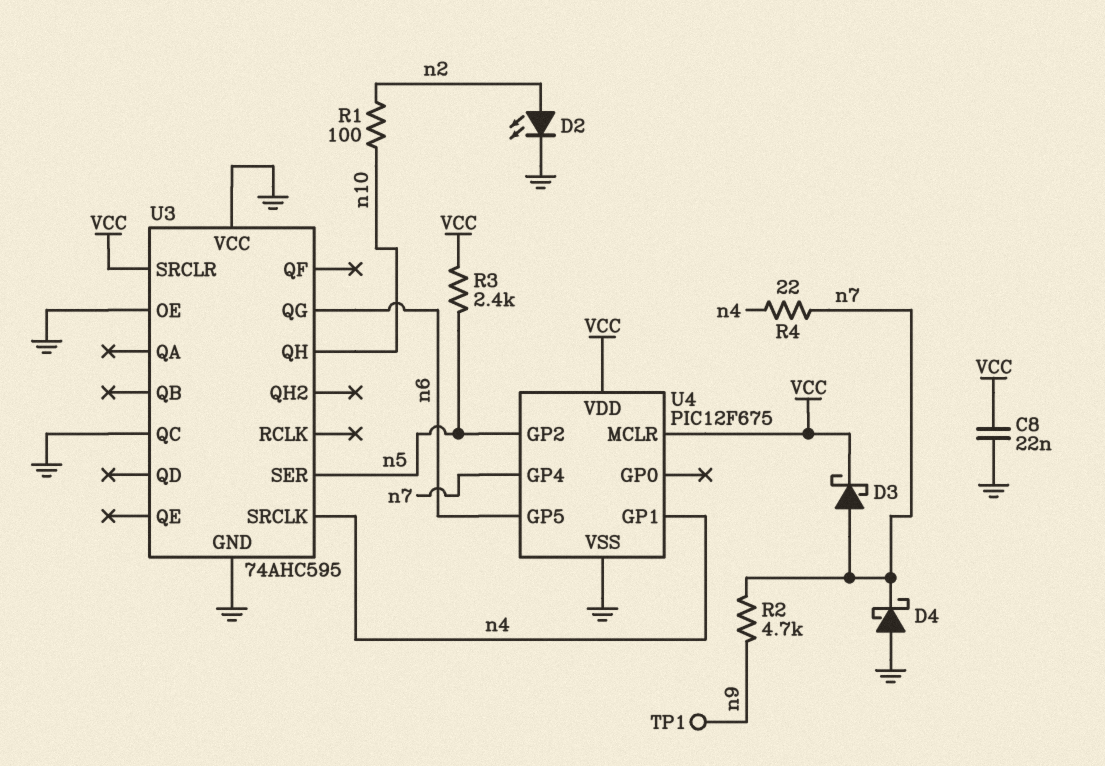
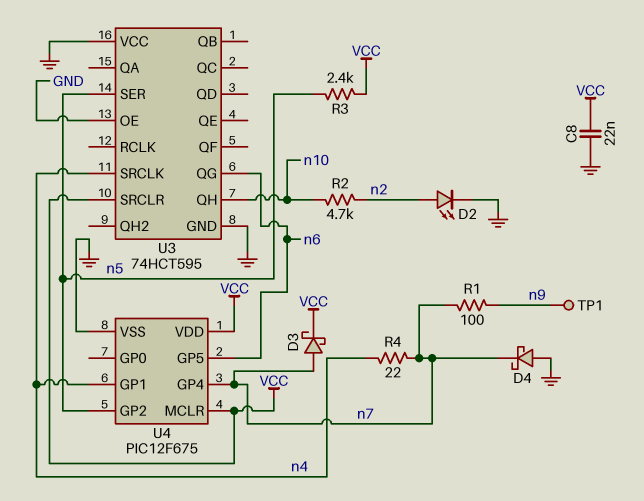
R1: 100 (n2, n10) -> 100 (n7, n9)
R2: 4.7k (n7, n9) -> 4.7k (n2, n10)
U3: 74AHC595 -> 74HCT595
U3 pin QC: GND -> none

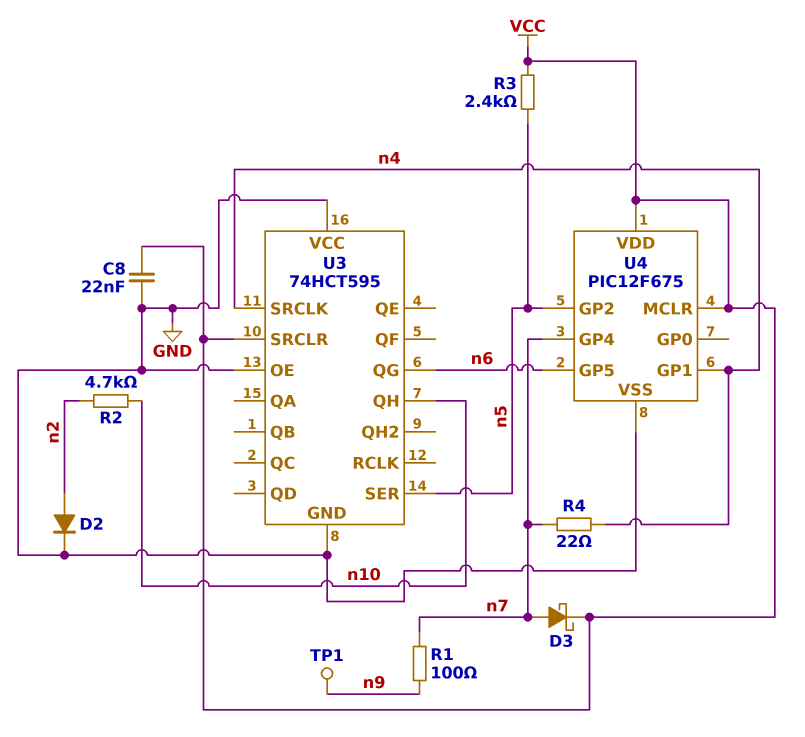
D2: LED (A n2, K GND) -> diode (A n2, K GND)
D4: schottky (A GND, K n7) -> none

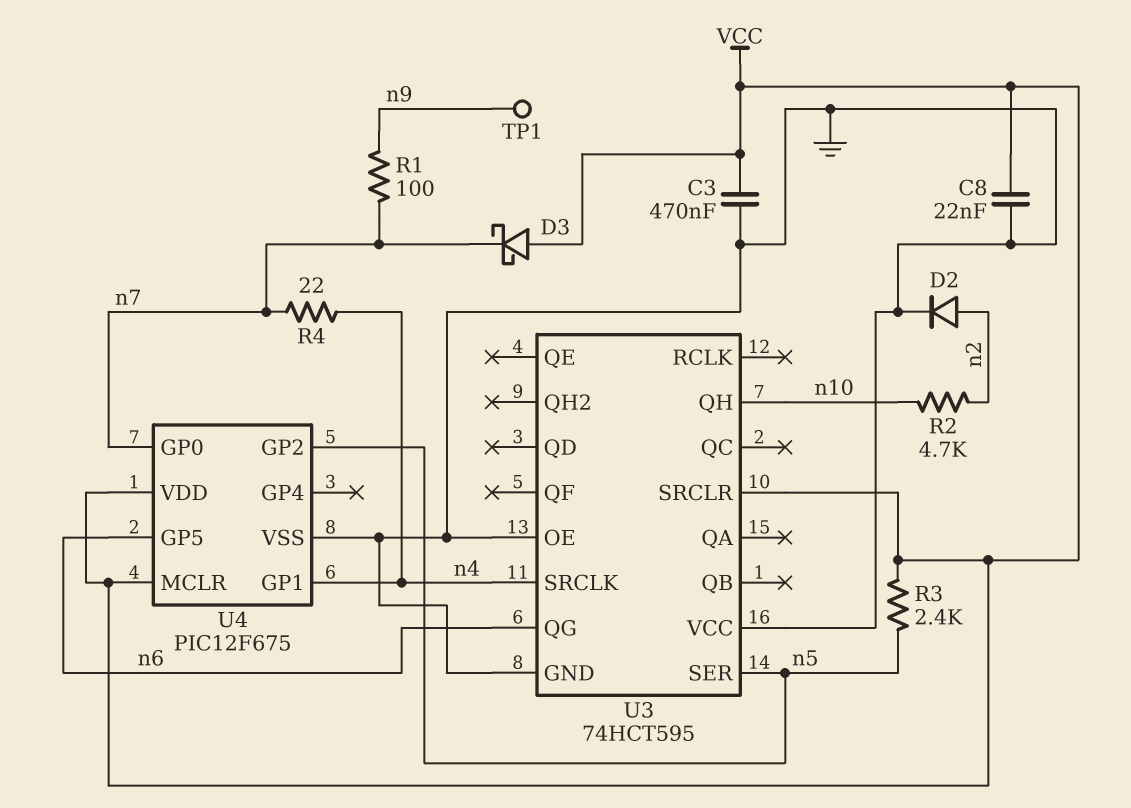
C3: none -> 470nF (GND, VCC)
D3: schottky (A n7, K VCC) -> schottky (A VCC, K n7)
U4 pin GP0: none -> n7
U4 pin GP4: n7 -> none

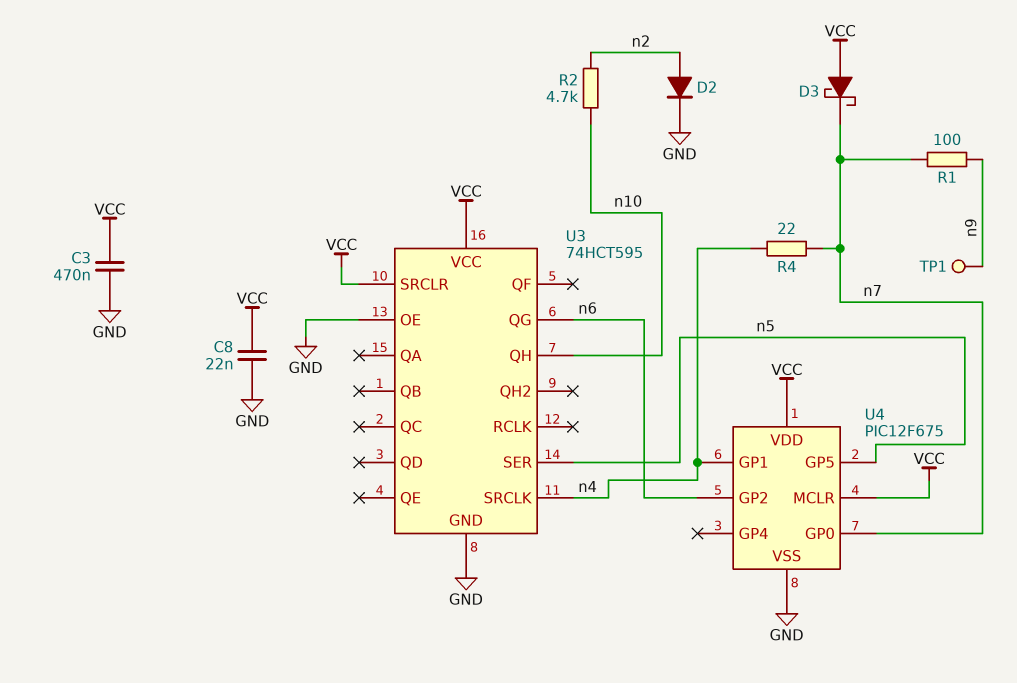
R3: 2.4k (VCC, n5) -> none
U3 pin VCC: GND -> VCC
U4 pin GP2: n5 -> n6
U4 pin GP5: n6 -> n5

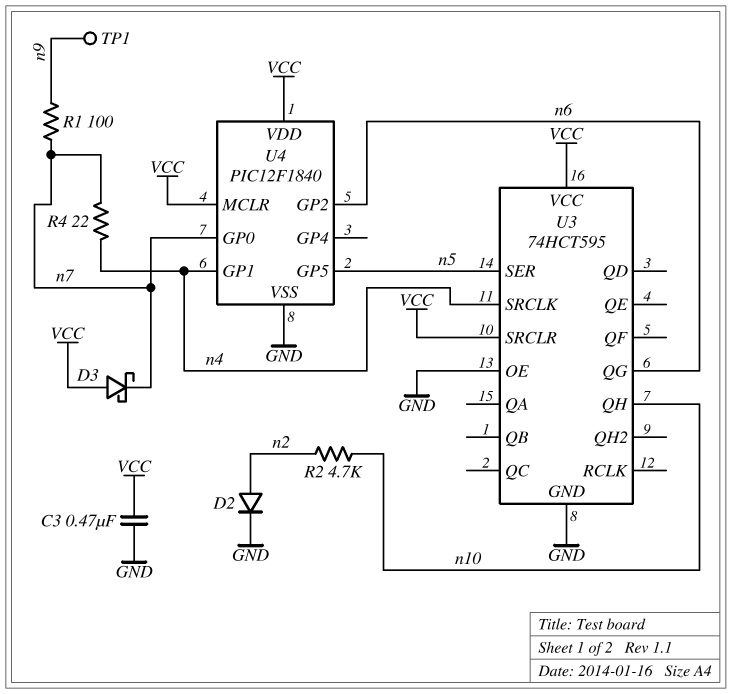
C8: 22nF (GND, VCC) -> none
U4: PIC12F675 -> PIC12F1840

